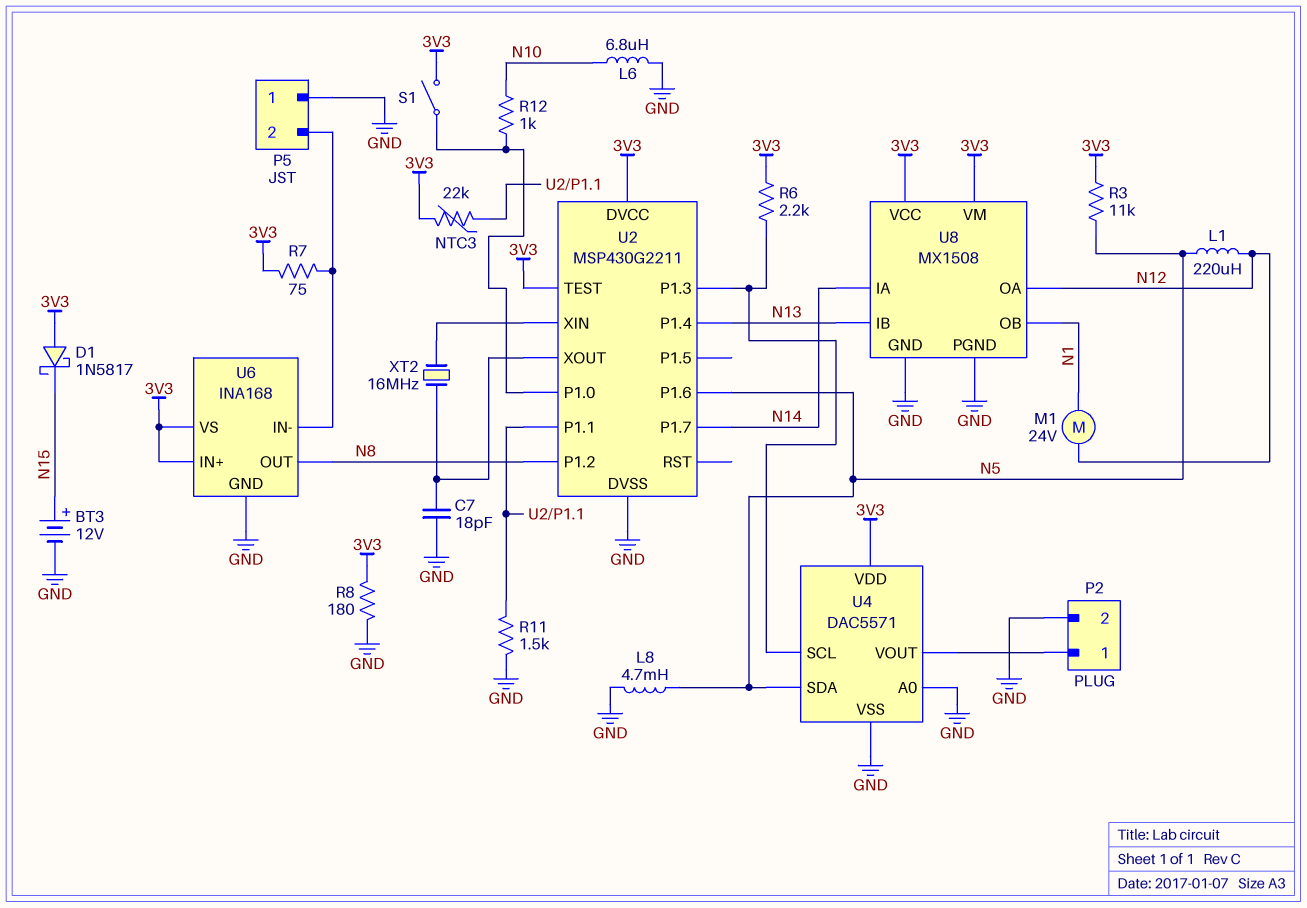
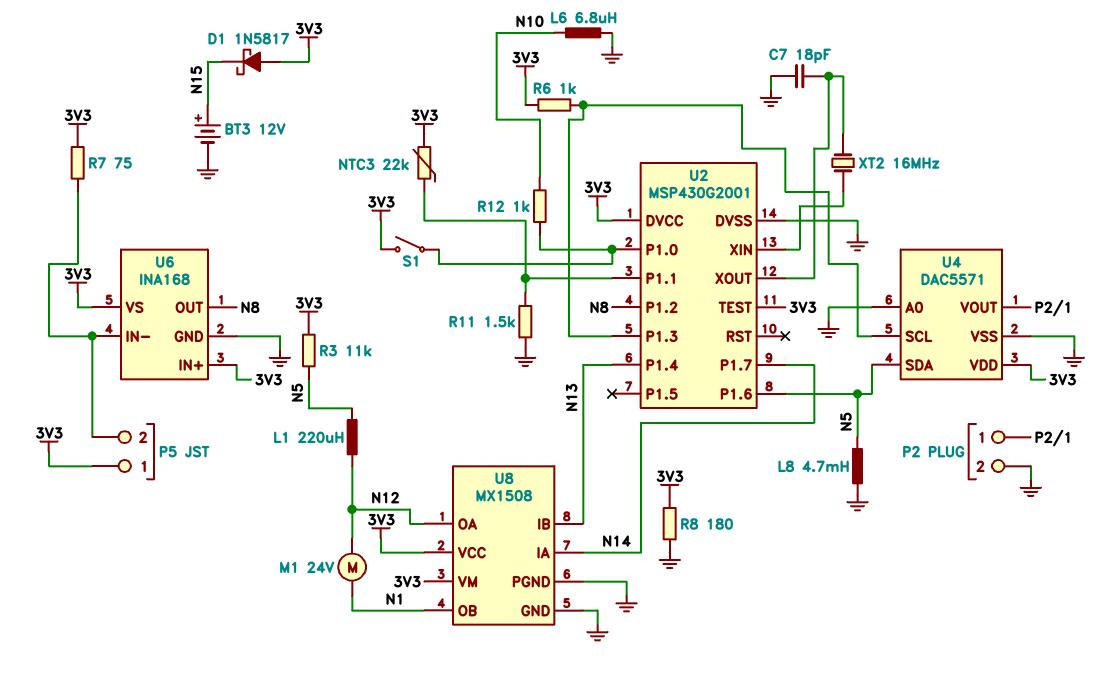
P5 pin 1: GND -> 3V3
R6: 2.2k (3V3, U2/P1.3) -> 1k (3V3, U2/P1.3)
U2: MSP430G2211 -> MSP430G2001

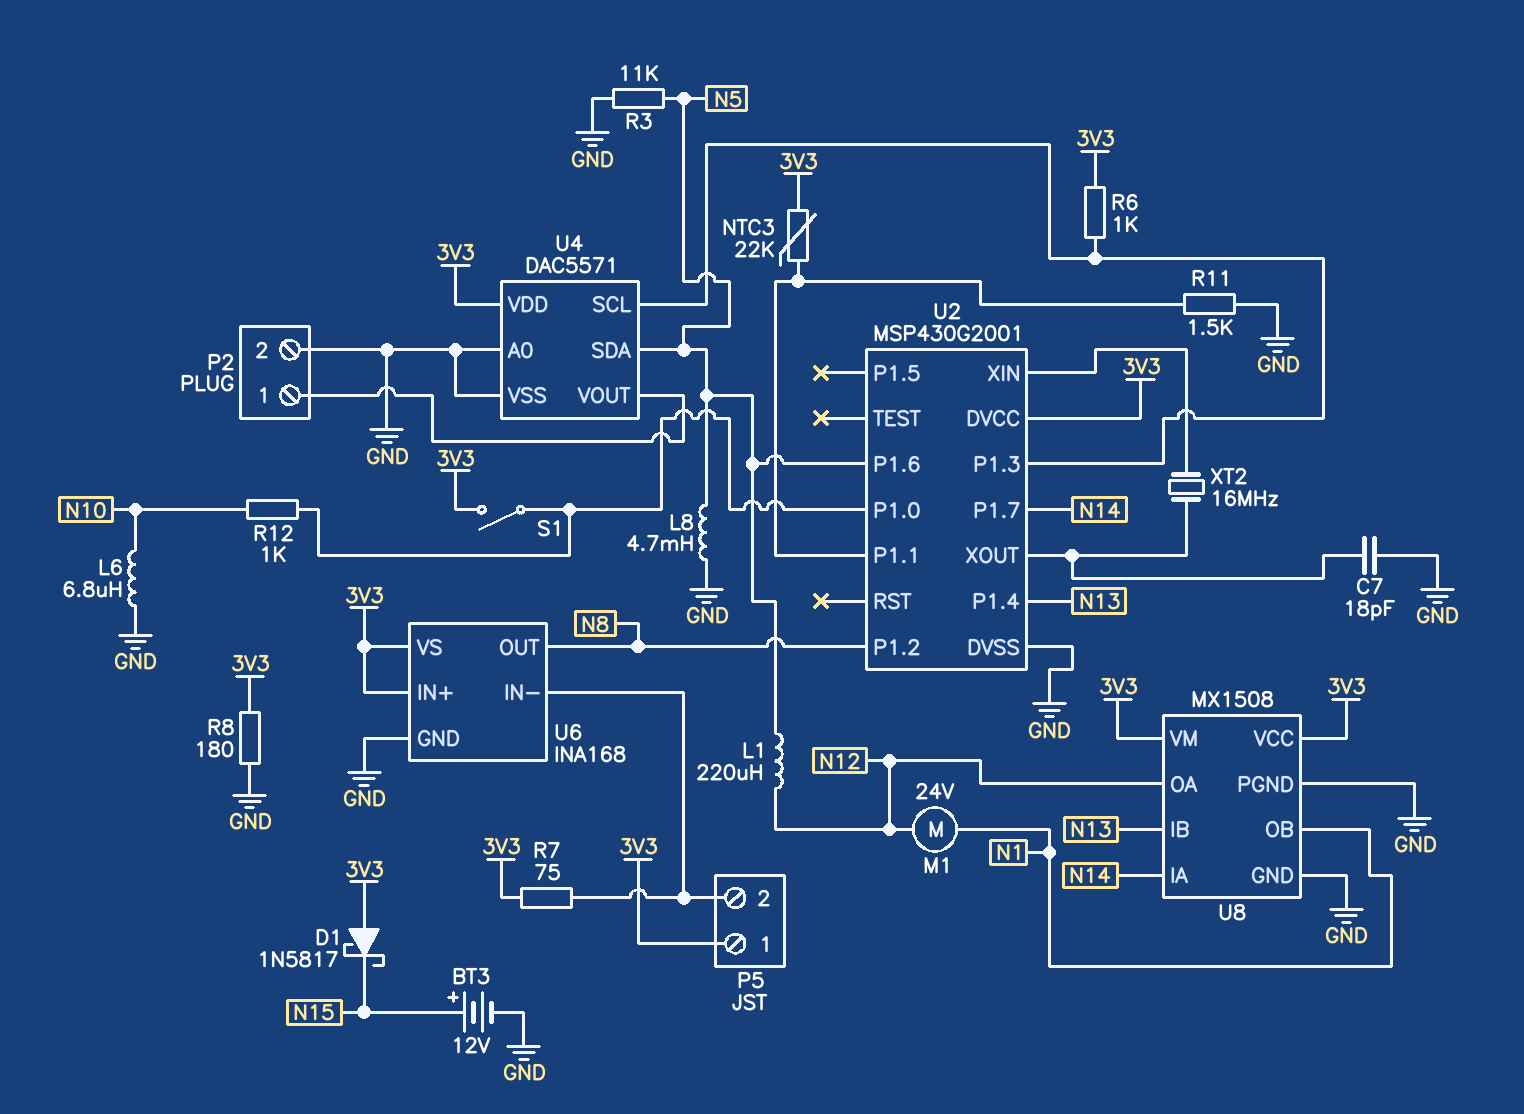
R3: 11k (3V3, N5) -> 11k (GND, N5)
U2 pin TEST: 3V3 -> none

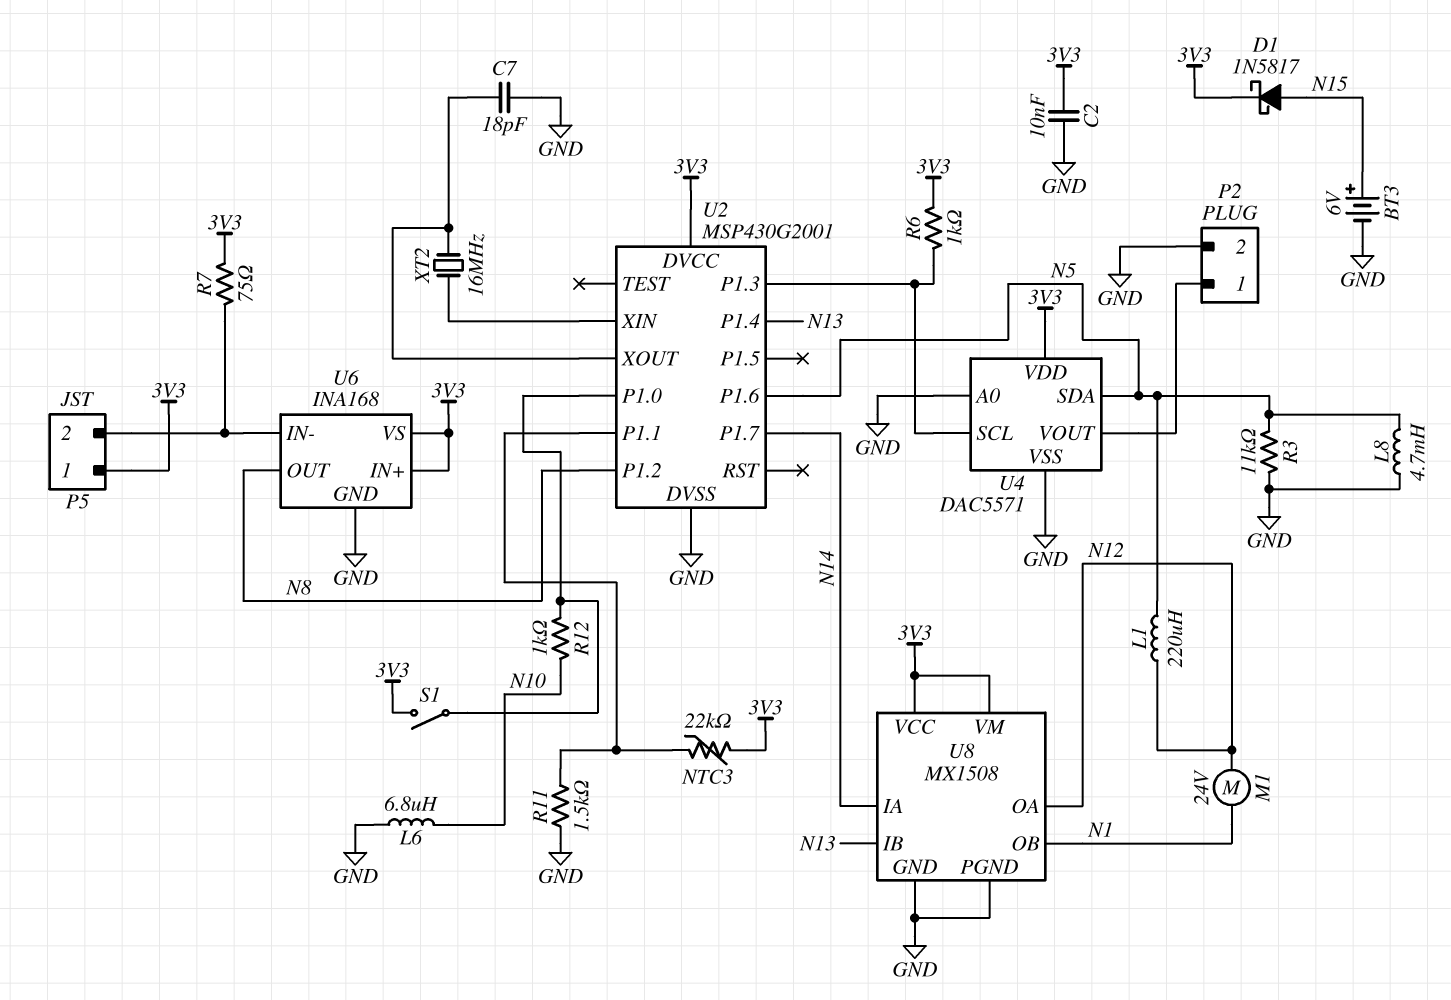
BT3: 12V (plus N15, minus GND) -> 6V (plus N15, minus GND)
C2: none -> 10nF (3V3, GND)
D1: schottky 1N5817 (A 3V3, K N15) -> schottky 1N5817 (A N15, K 3V3)
R8: 180 (3V3, GND) -> none

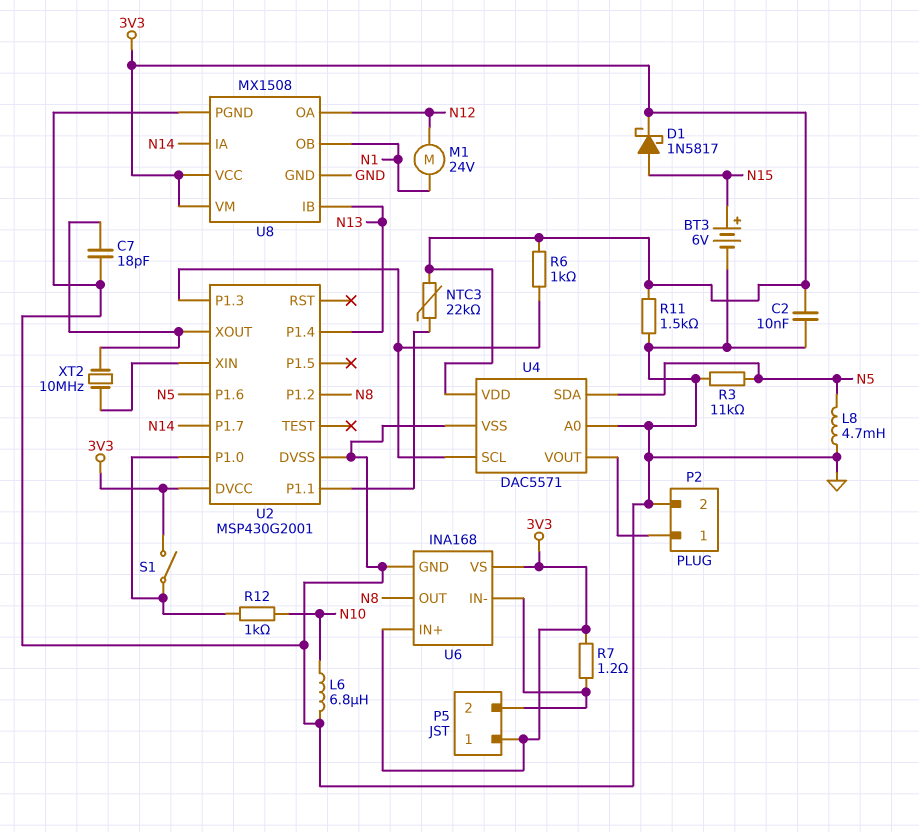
L1: 220uH (N5, N12) -> none
R7: 75 (3V3, P5/2) -> 1.2 (3V3, P5/2)
R11: 1.5k (GND, U2/P1.1) -> 1.5k (3V3, GND)
XT2: 16MHz (U2/XIN, U2/XOUT) -> 10MHz (U2/XIN, U2/XOUT)

